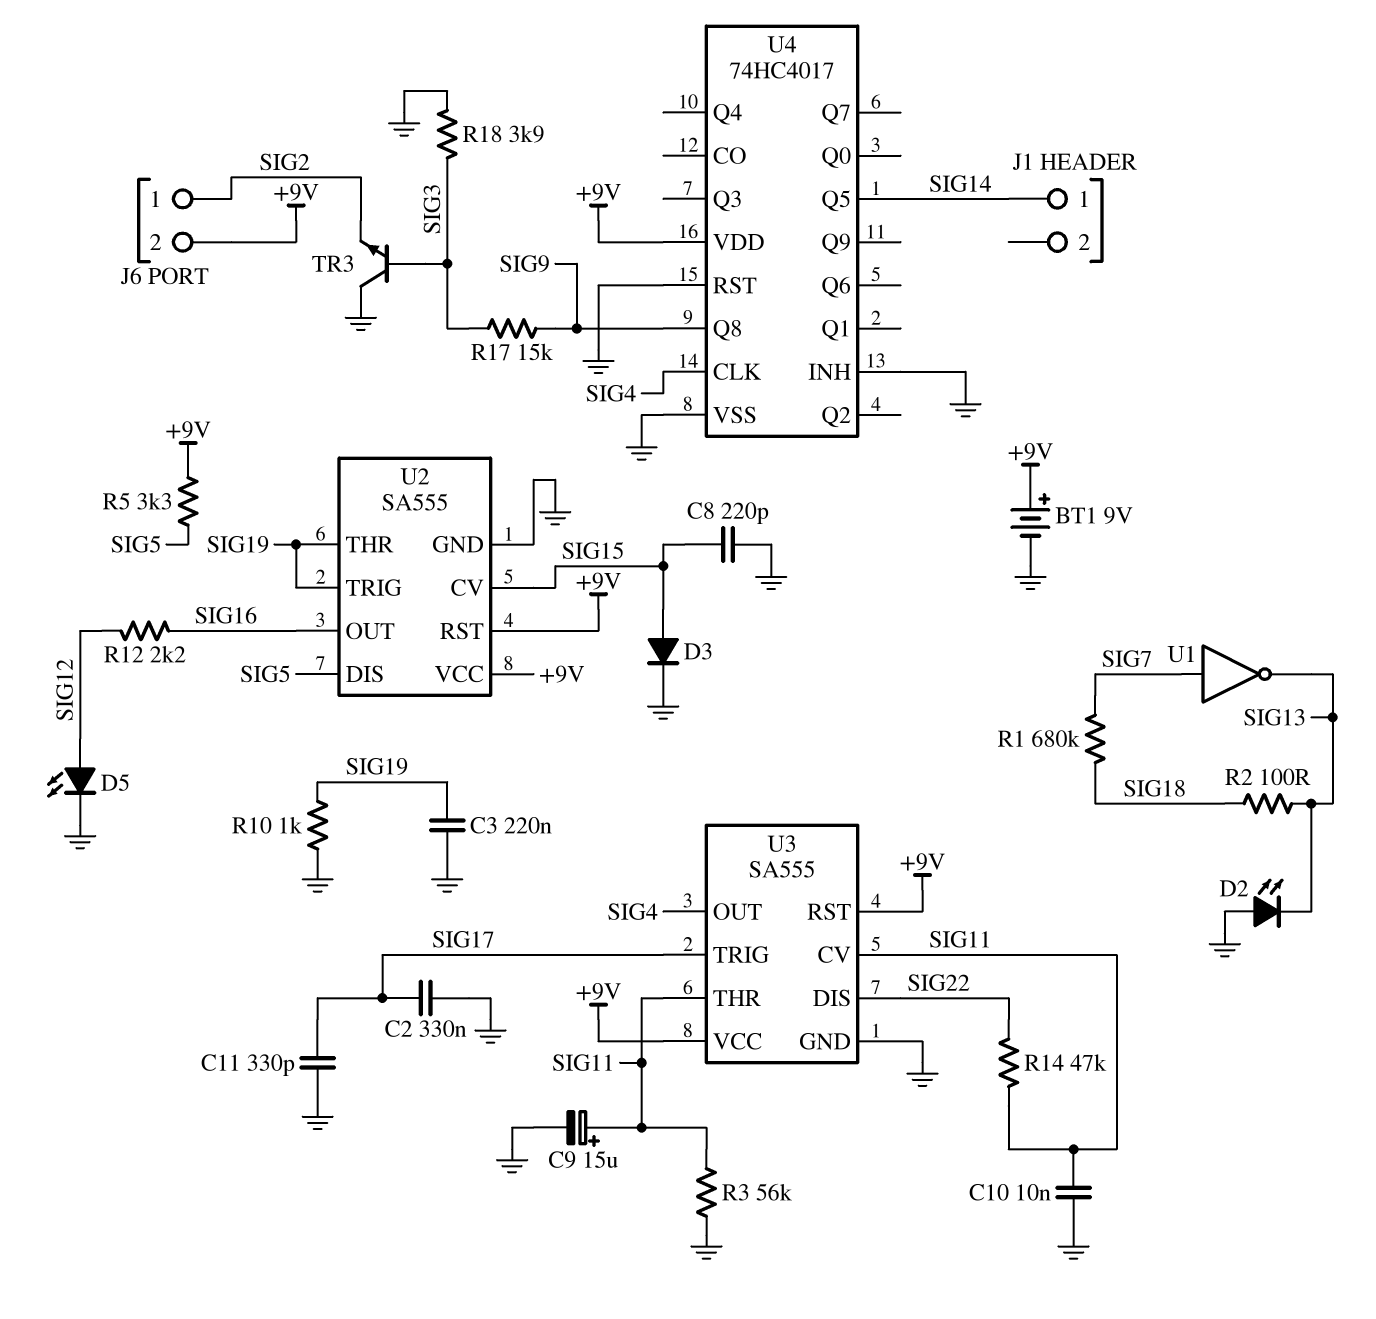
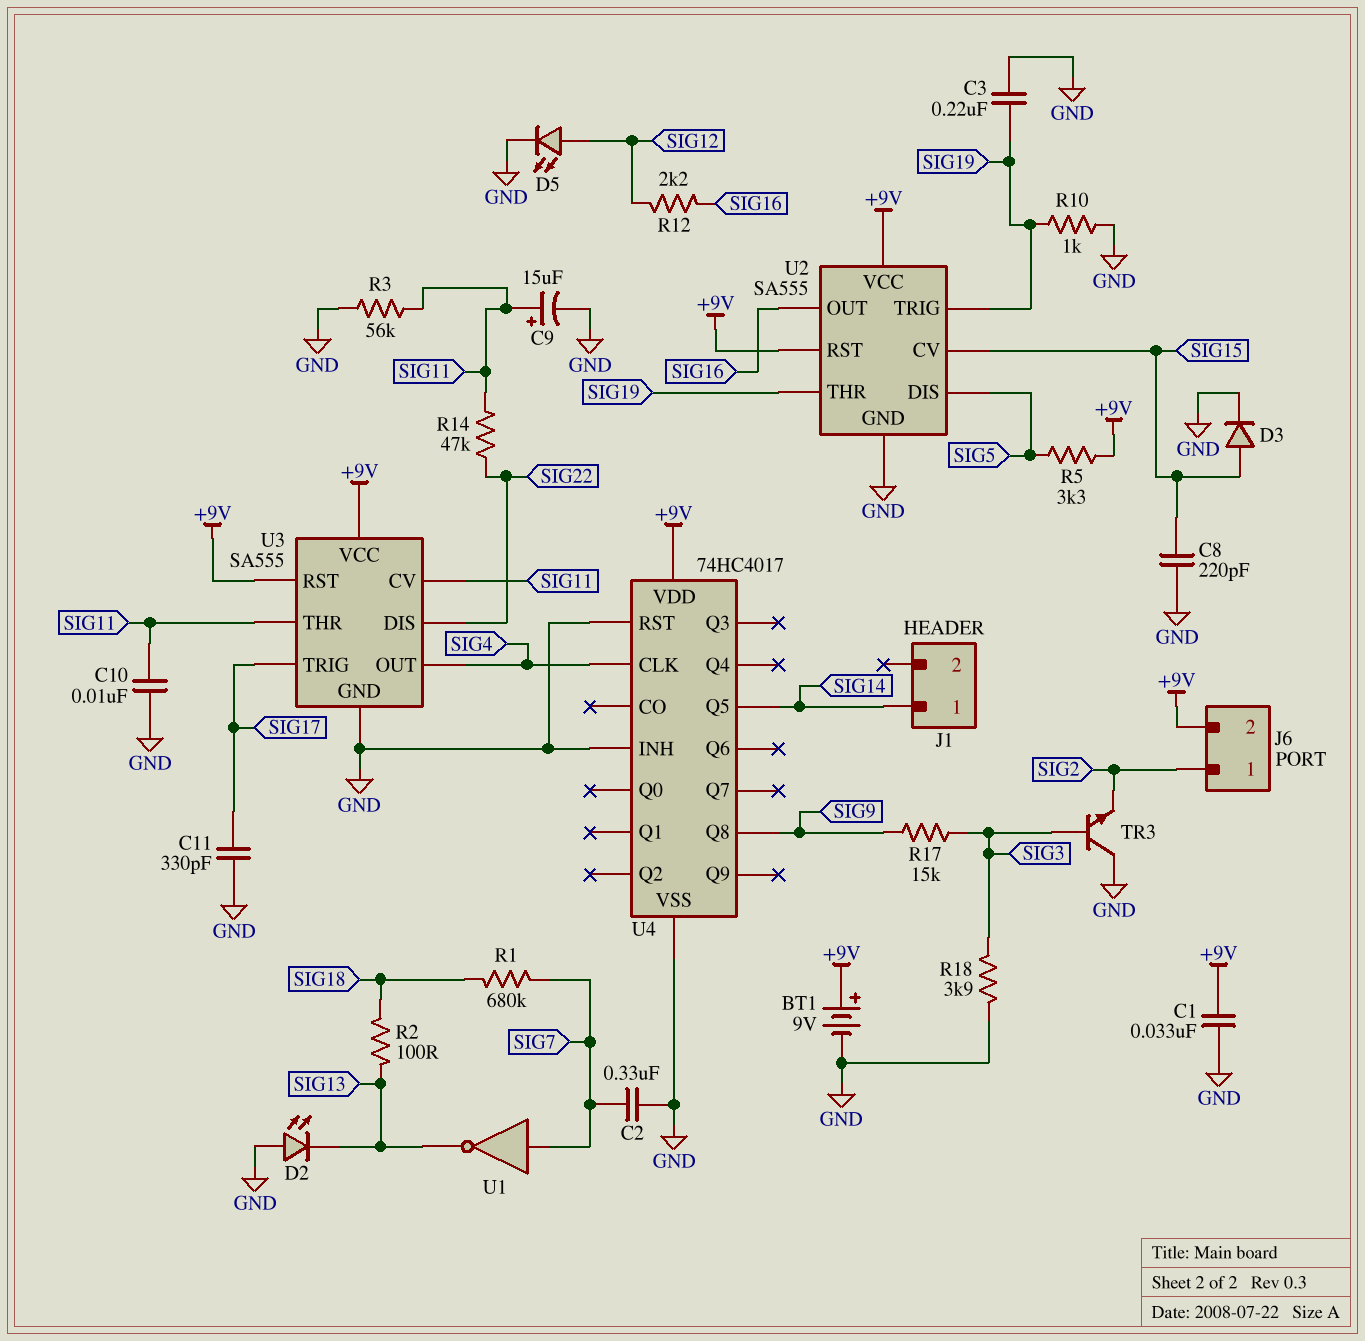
C1: none -> 33nF (+9V, GND)
C2: 330nF (GND, SIG17) -> 330nF (GND, SIG7)

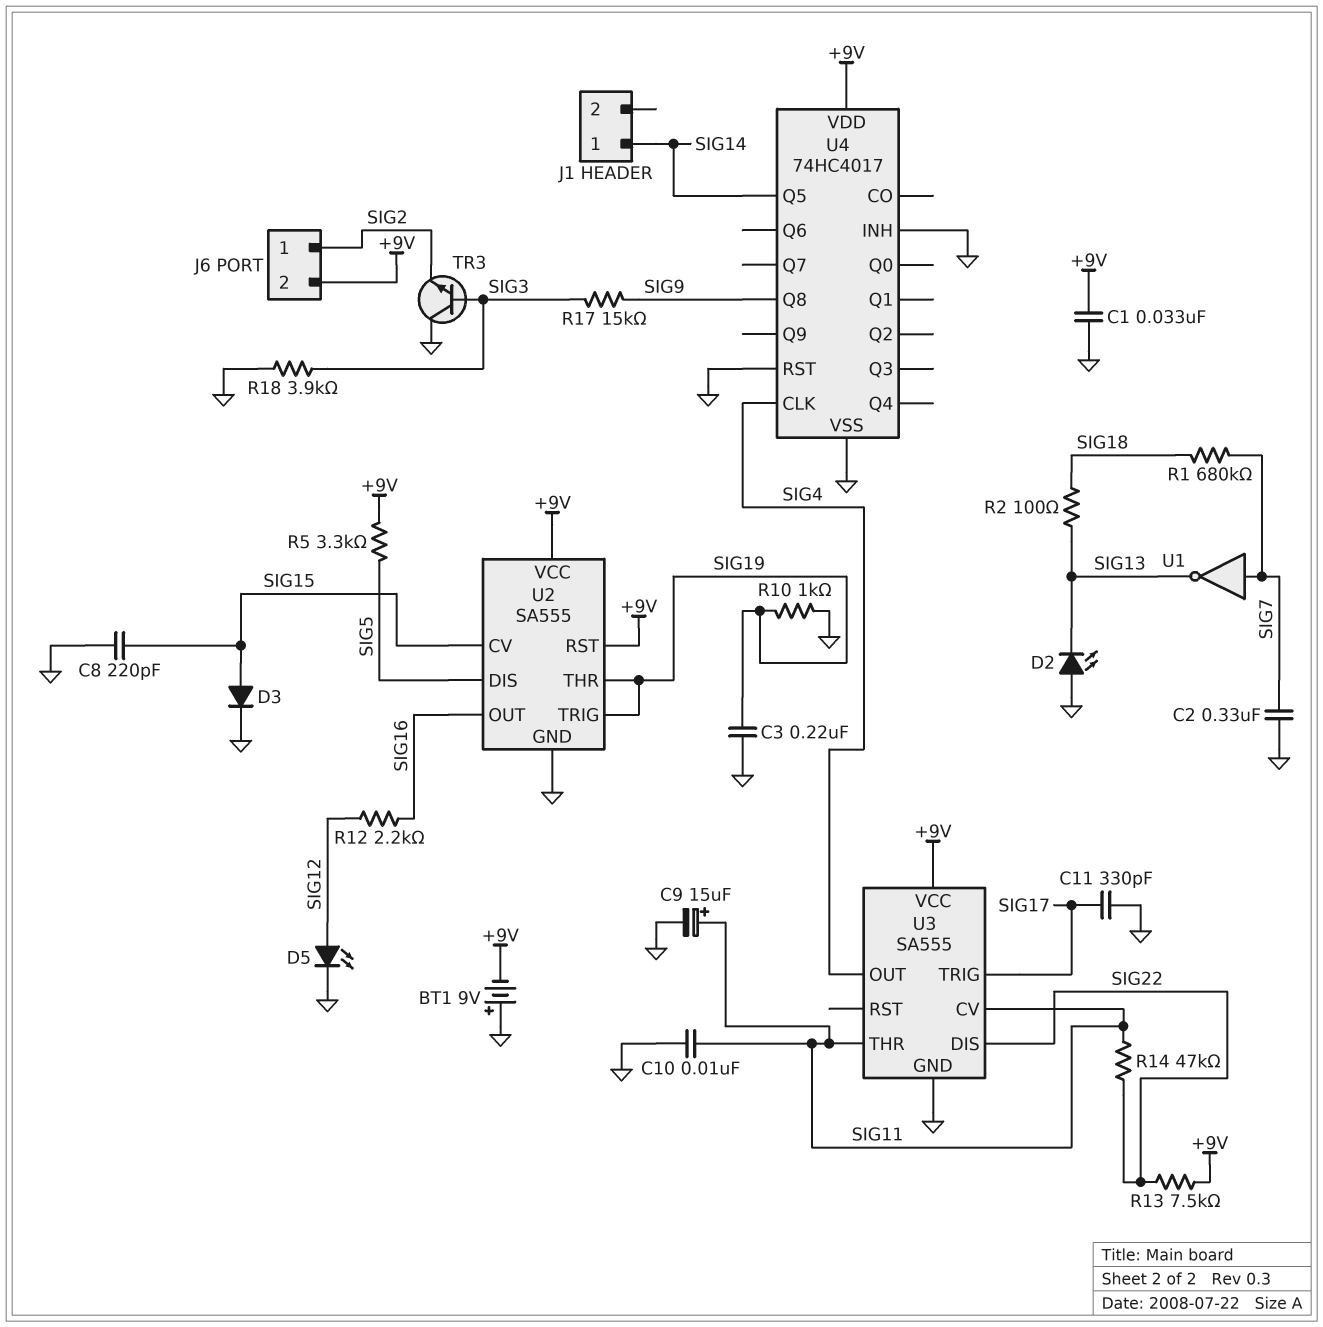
BT1: 9V (plus +9V, minus GND) -> 9V (plus GND, minus +9V)
R3: 56k (GND, SIG11) -> none
R13: none -> 7.5k (+9V, SIG22)
U3 pin RST: +9V -> none

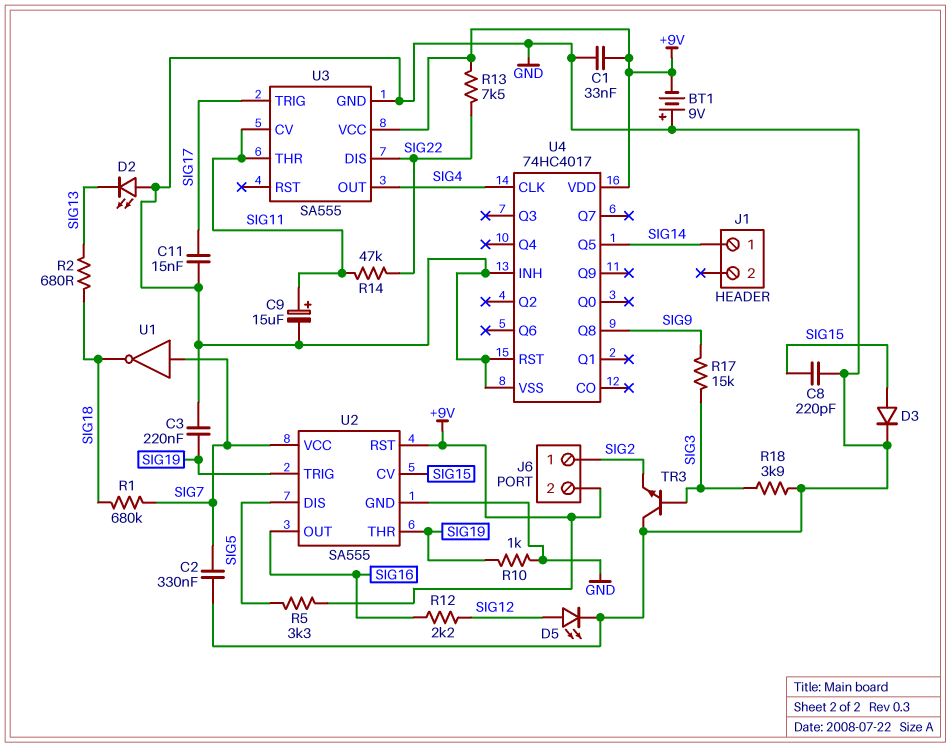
C10: 10nF (GND, SIG11) -> none
C11: 330pF (GND, SIG17) -> 15nF (GND, SIG17)
R2: 100 (SIG13, SIG18) -> 680 (SIG13, SIG18)
U1: NOT (in SIG7, out SIG13) -> NOT (in SIG7, out SIG18)
U2 pin VCC: +9V -> SIG7

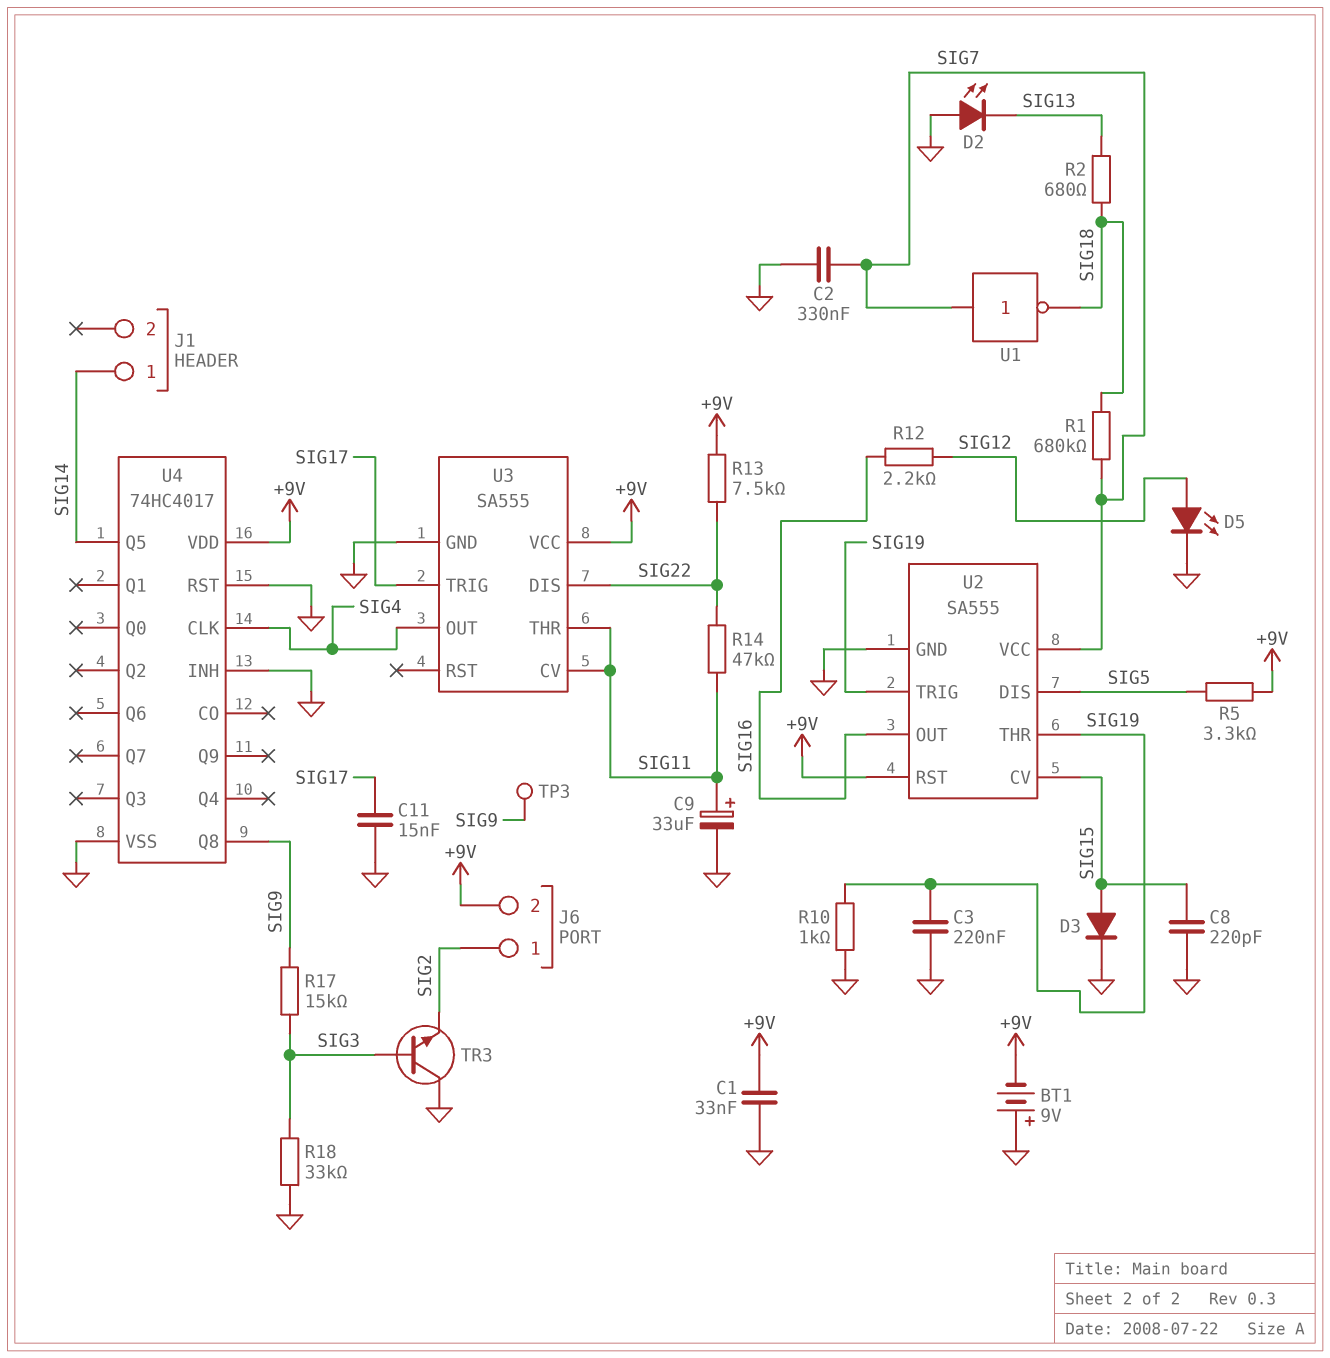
C9: 15uF (plus SIG11, minus GND) -> 33uF (plus SIG11, minus GND)
R18: 3.9k (GND, SIG3) -> 33k (GND, SIG3)
TP3: none -> test point (SIG9)

